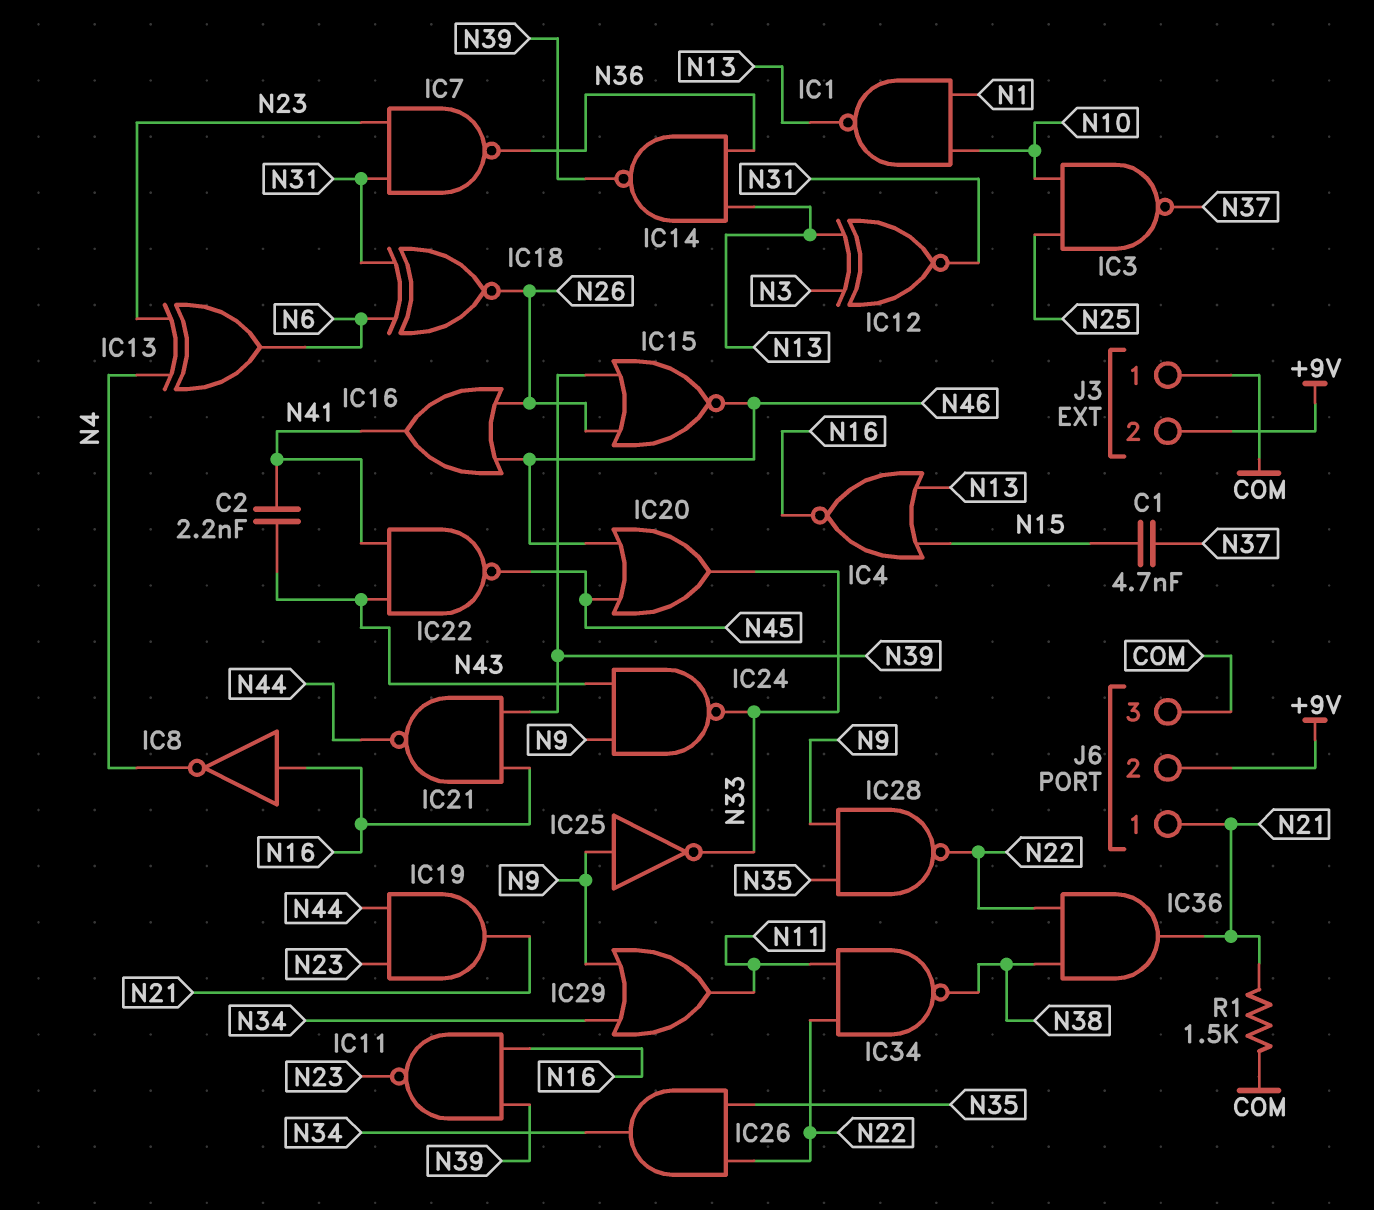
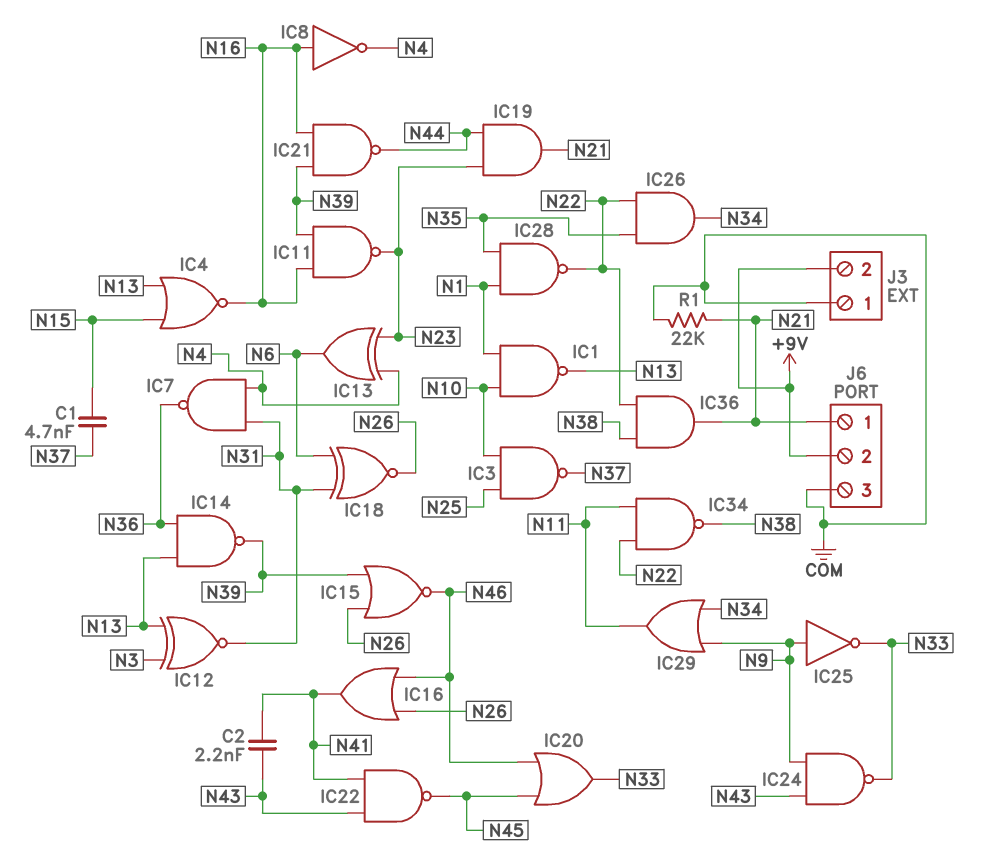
IC7: NAND (in N23, in N31, out N36) -> NAND (in N4, in N31, out N36)
IC28: NAND (in N9, in N35, out N22) -> NAND (in N1, in N35, out N22)
R1: 1.5k (COM, N21) -> 22k (COM, N21)

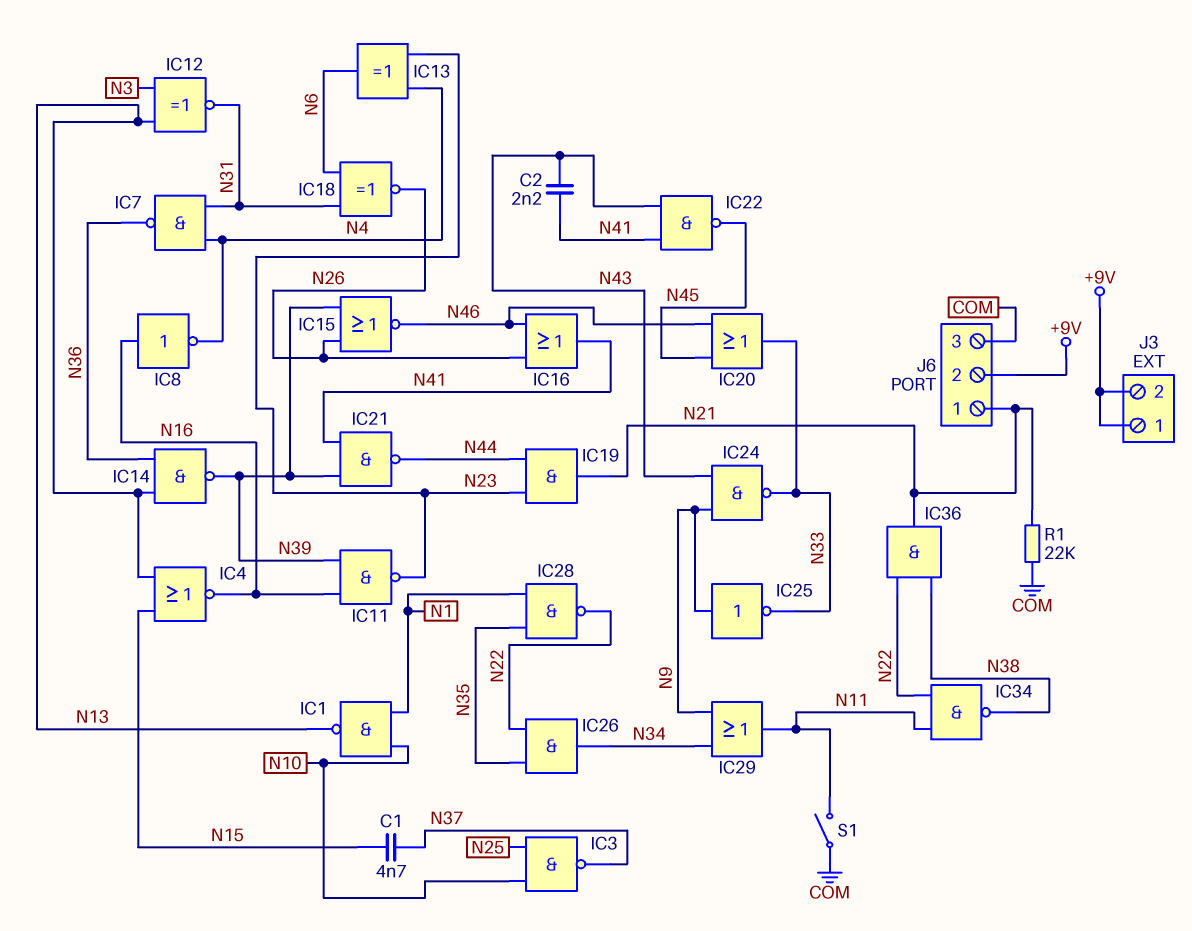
IC21: NAND (in N16, in N39, out N44) -> NAND (in N39, in N41, out N44)
J3 pin 1: COM -> +9V
S1: none -> switch (COM, N11)

